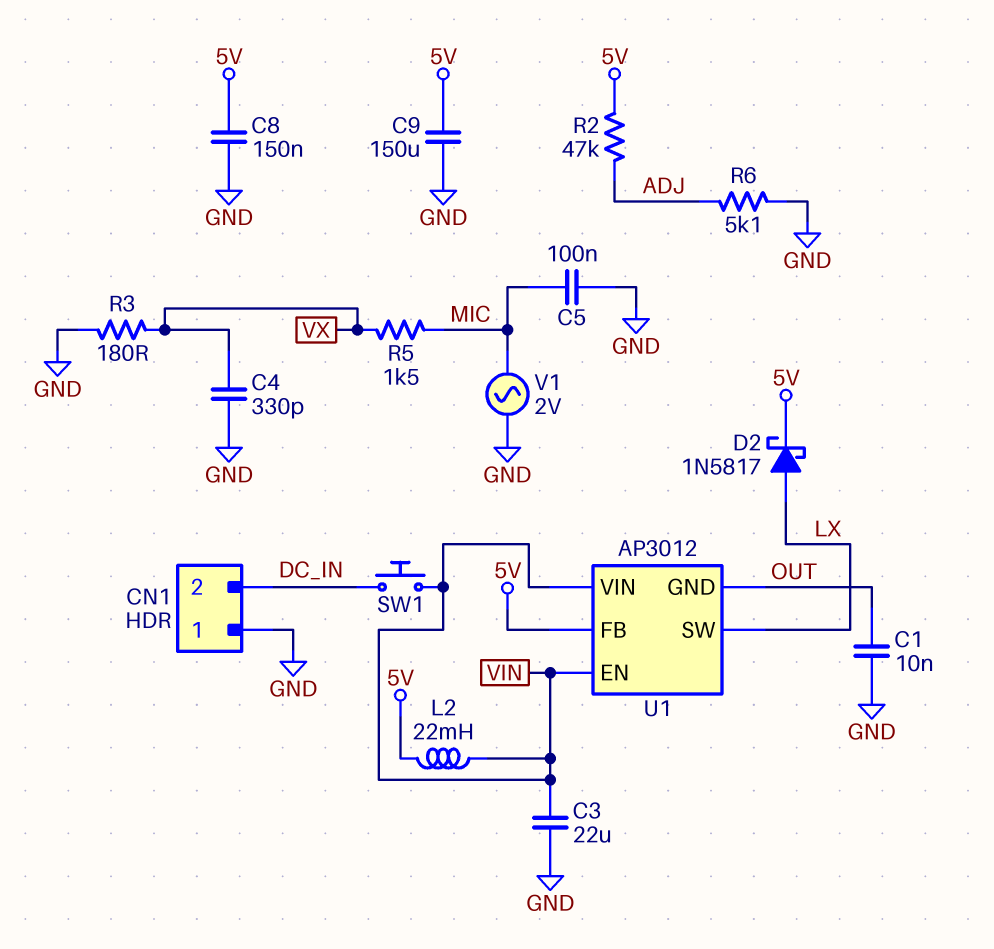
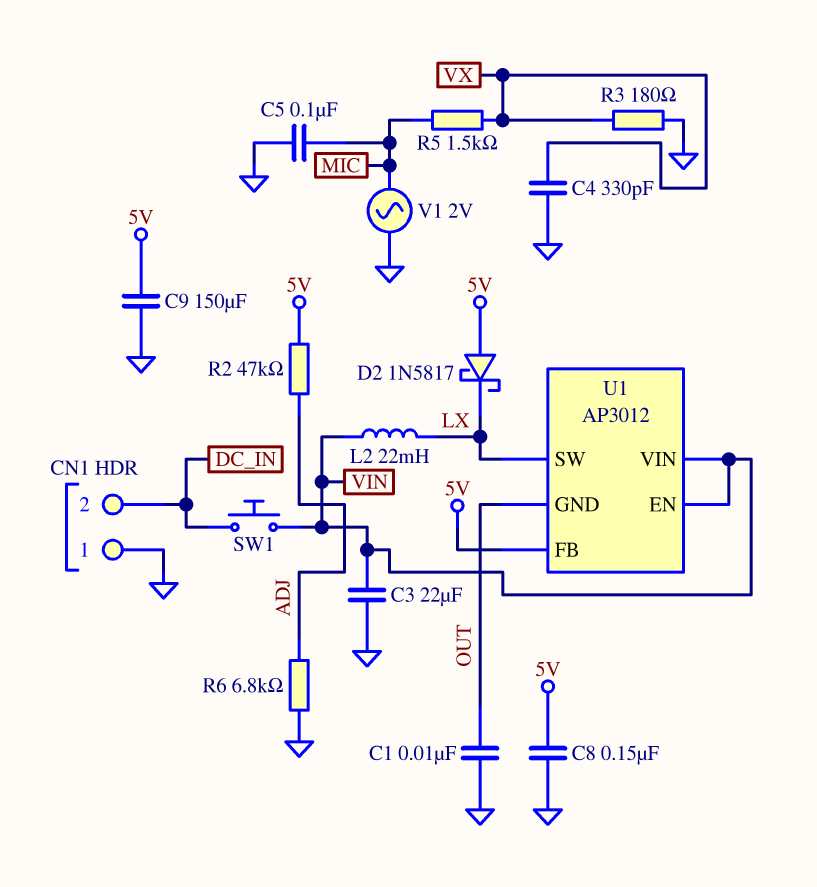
D2: schottky 1N5817 (A LX, K 5V) -> schottky 1N5817 (A 5V, K LX)
L2: 22mH (5V, VIN) -> 22mH (LX, VIN)
R6: 5.1k (ADJ, GND) -> 6.8k (ADJ, GND)

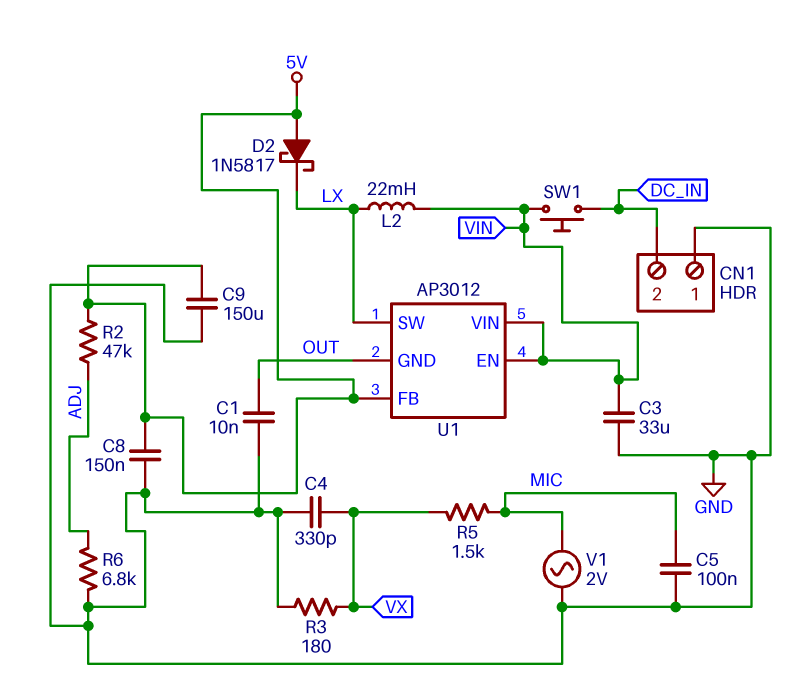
C3: 22uF (GND, VIN) -> 33uF (GND, VIN)

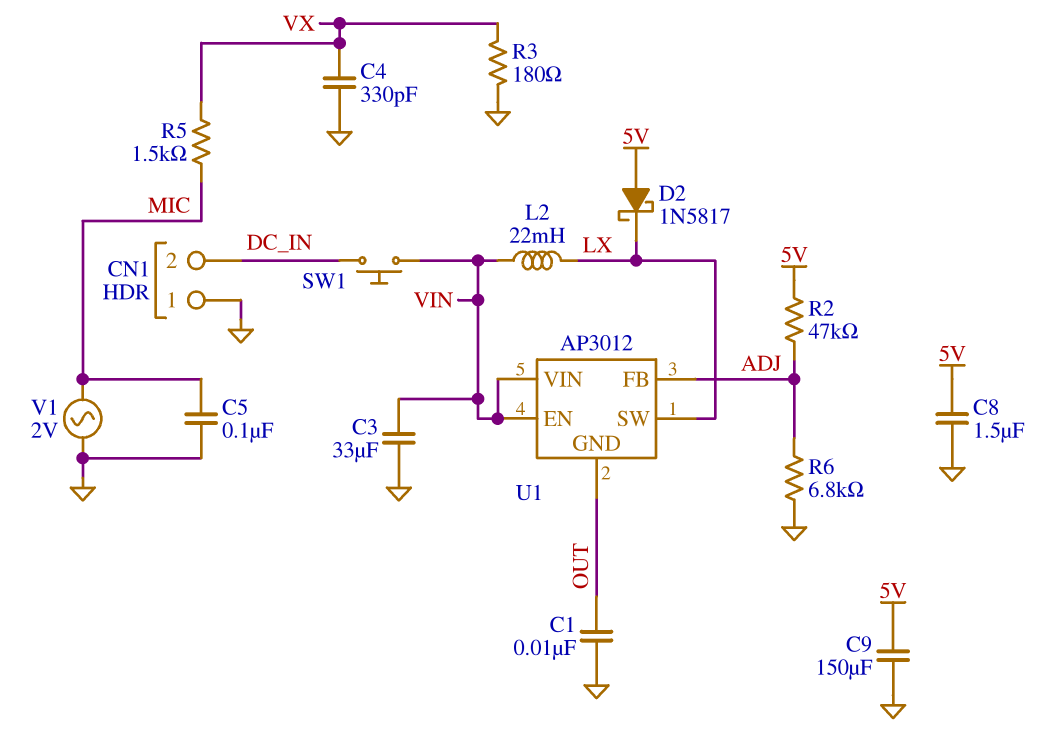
C8: 150nF (5V, GND) -> 1.5uF (5V, GND)
U1 pin FB: 5V -> ADJ

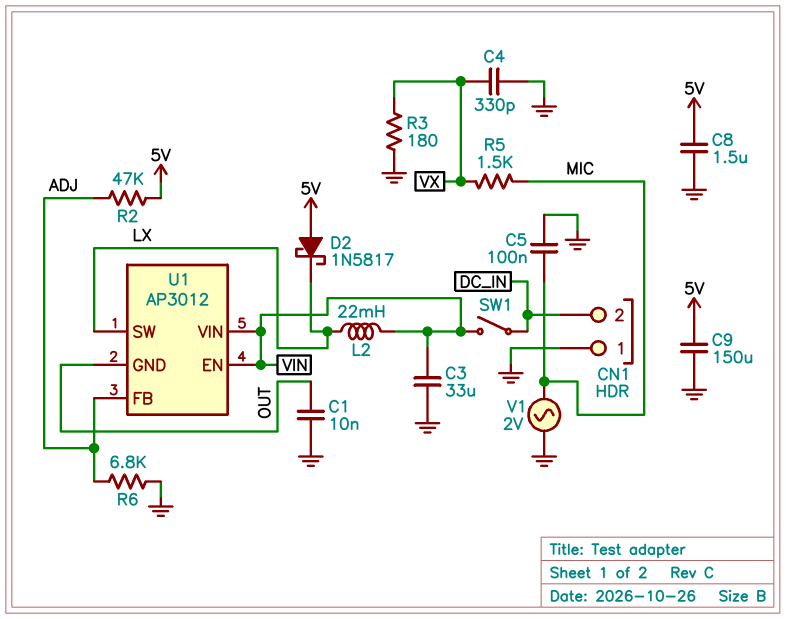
SW1: button (DC_IN, VIN) -> switch (DC_IN, VIN)

